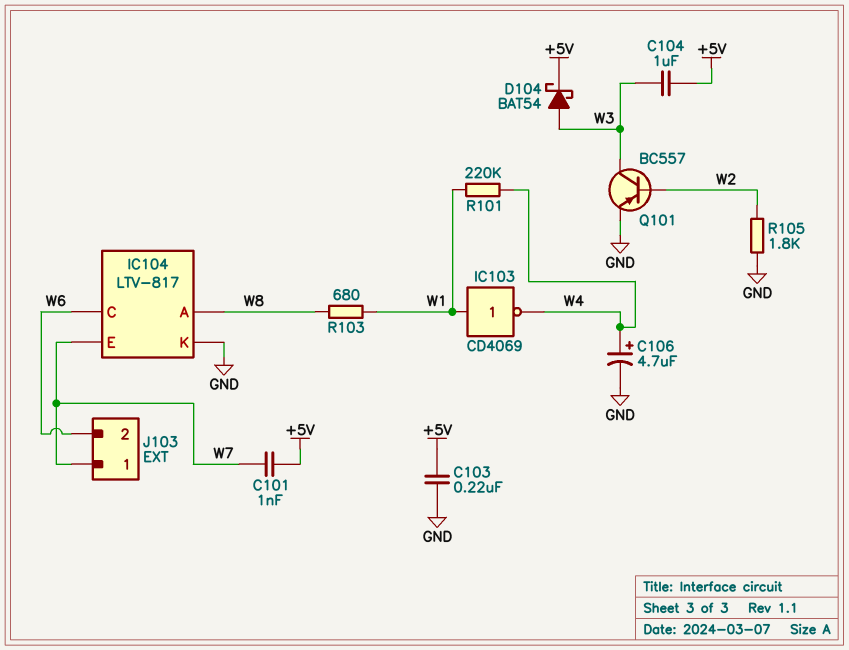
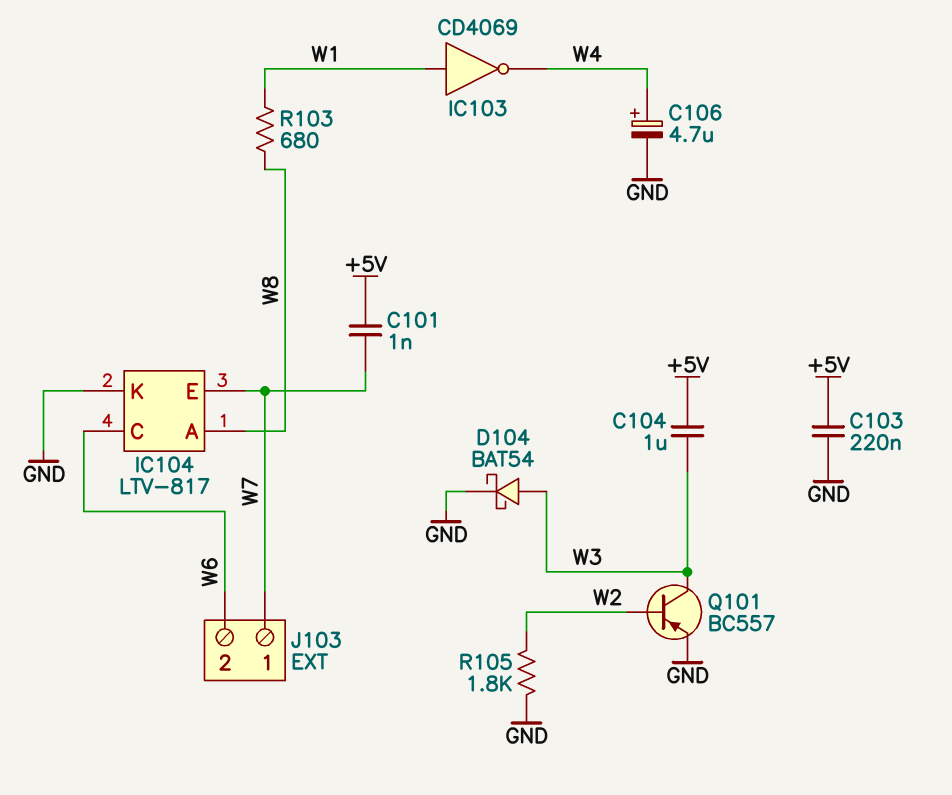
D104: schottky BAT54 (A W3, K +5V) -> schottky BAT54 (A W3, K GND)
R101: 220k (W1, W4) -> none

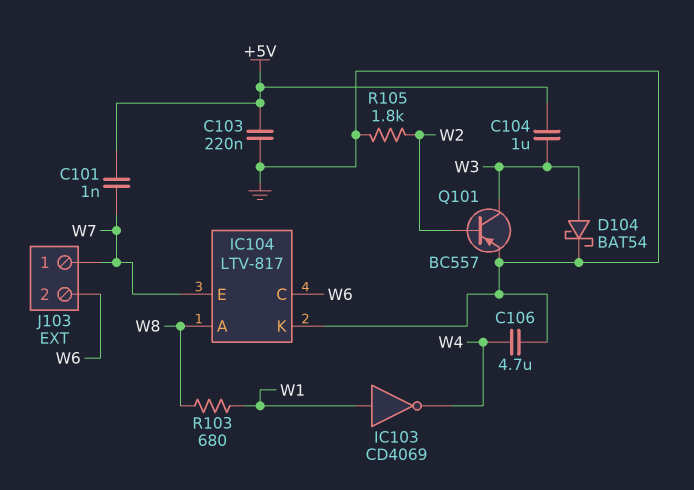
C106: 4.7uF (plus W4, minus GND) -> 4.7uF (GND, W4)

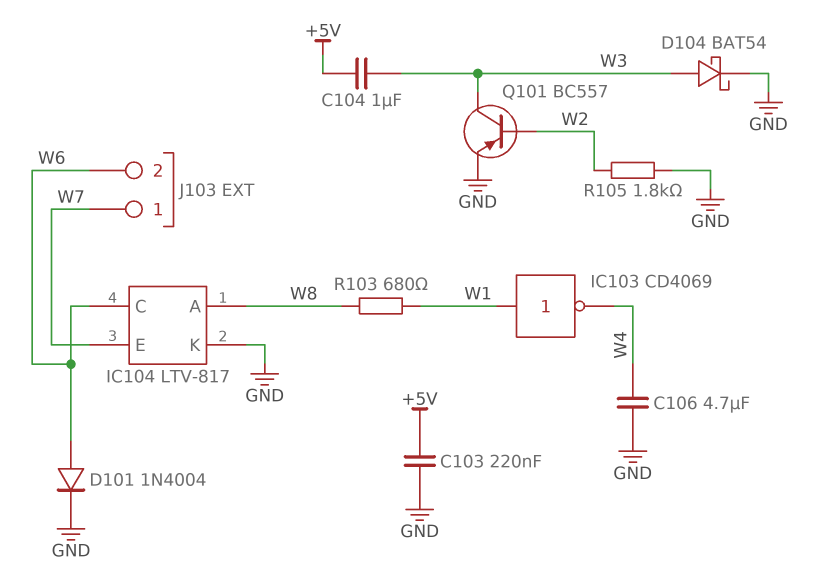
C101: 1nF (+5V, W7) -> none
D101: none -> diode 1N4004 (A W6, K GND)

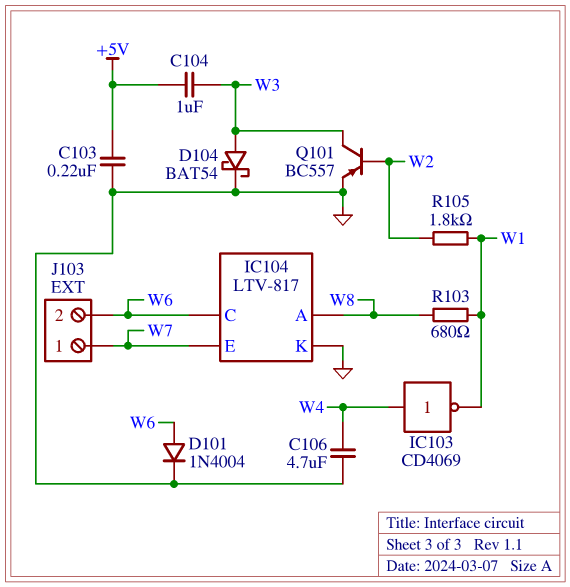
IC103: NOT CD4069 (in W1, out W4) -> NOT CD4069 (in W4, out W1)
R105: 1.8k (GND, W2) -> 1.8k (W1, W2)

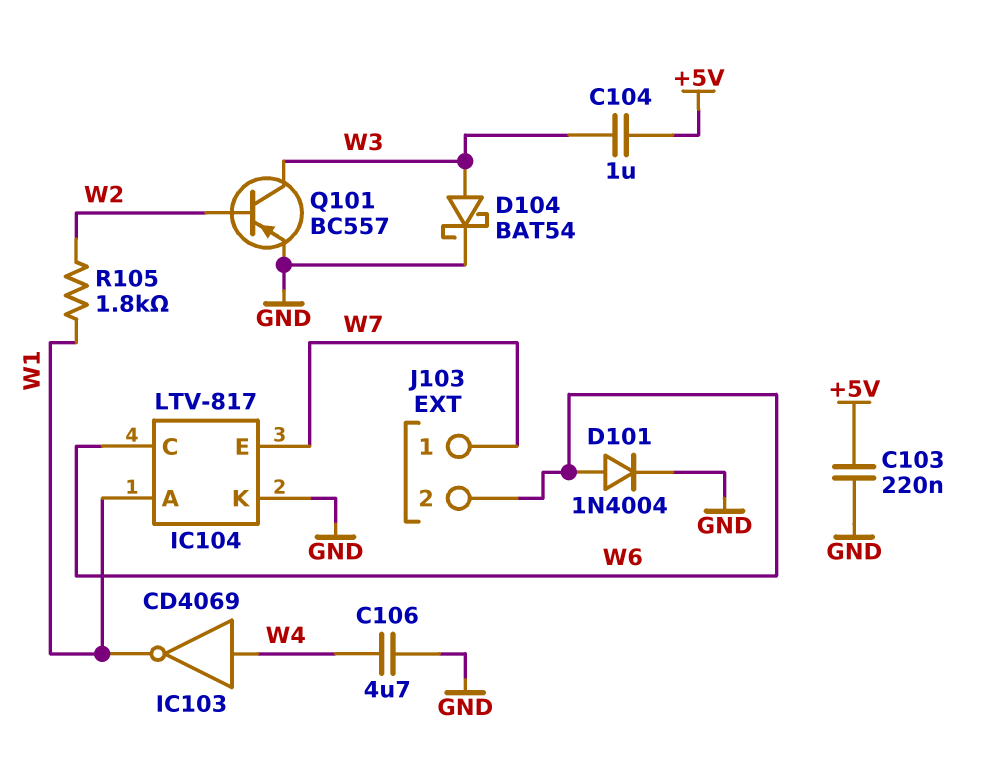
IC104 pin A: W8 -> W1
R103: 680 (W1, W8) -> none

